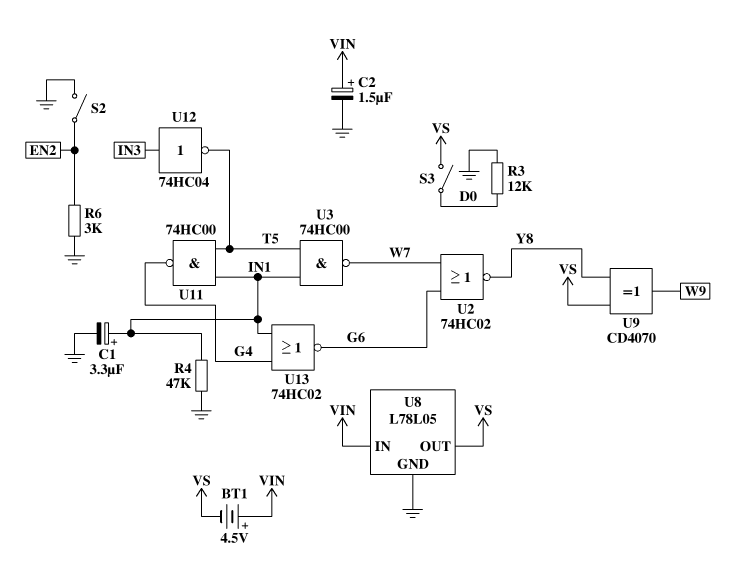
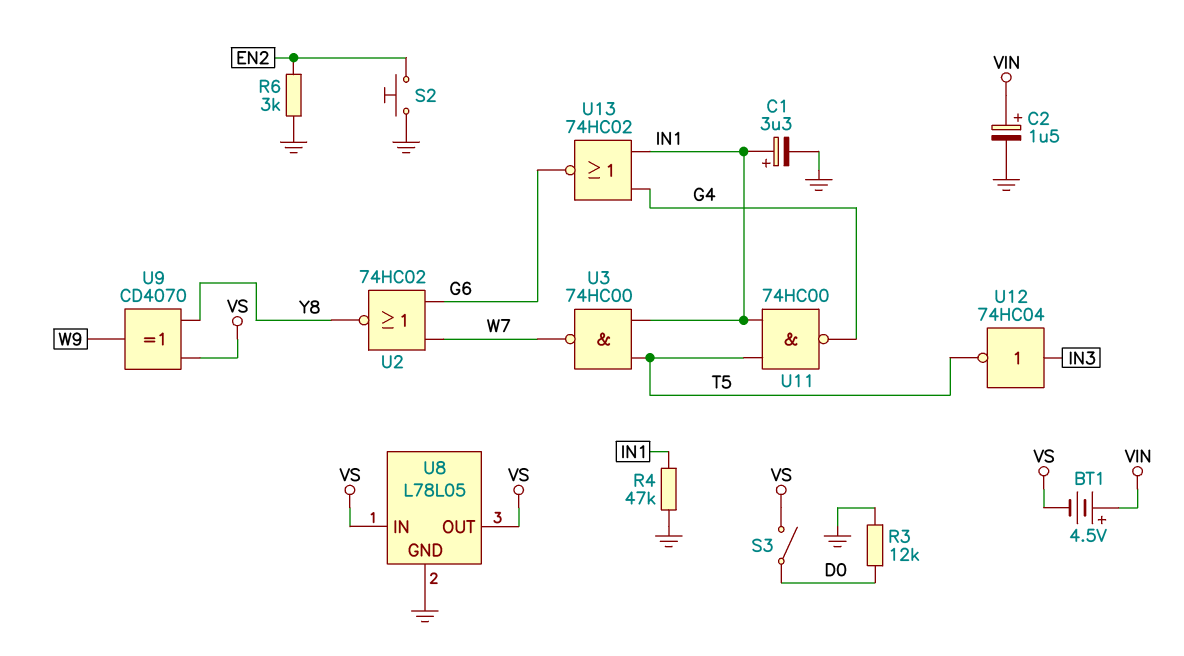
S2: switch (EN2, GND) -> button (EN2, GND)
U8 pin IN: VIN -> VS

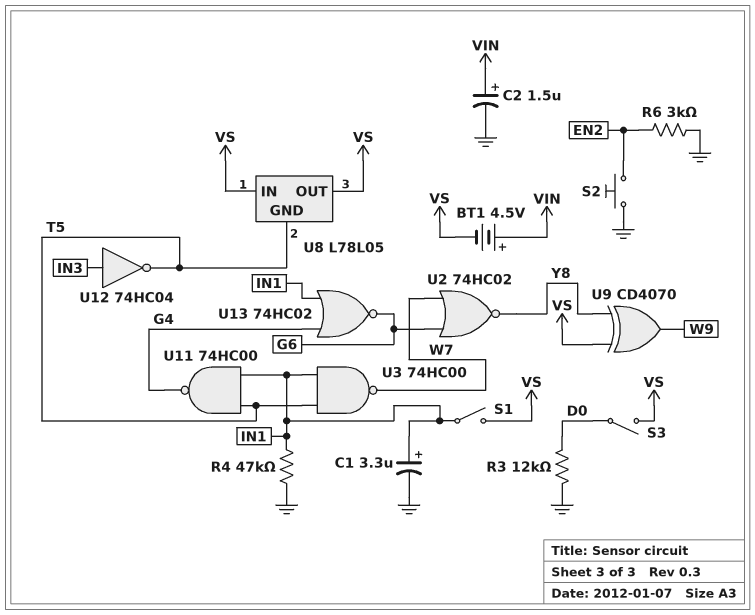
S1: none -> switch (IN1, VS)
U8 pin GND: GND -> T5

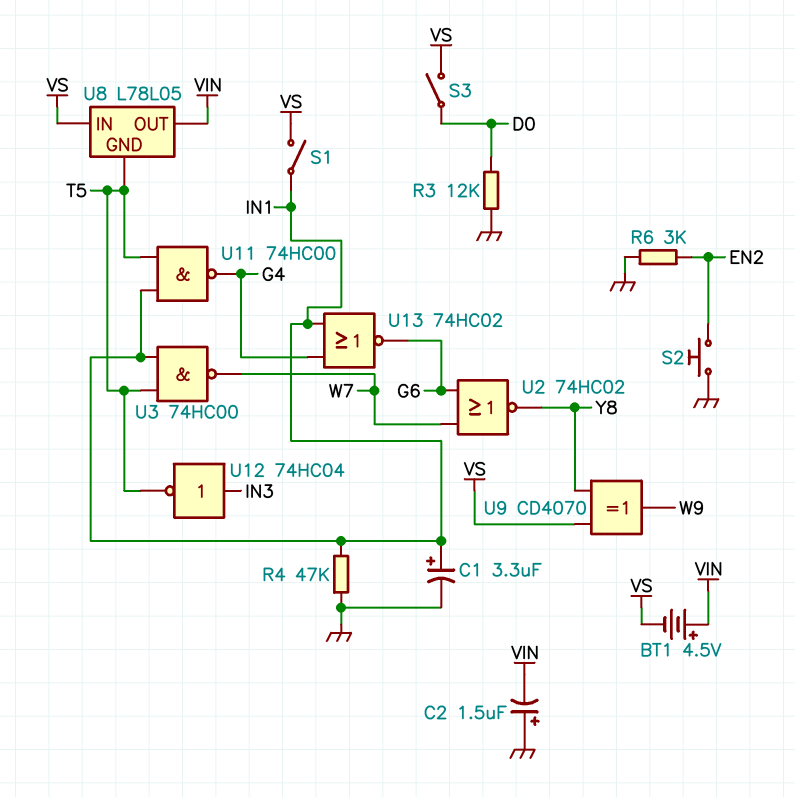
C2: 1.5uF (plus VIN, minus GND) -> 1.5uF (plus GND, minus VIN)
U8 pin OUT: VS -> VIN

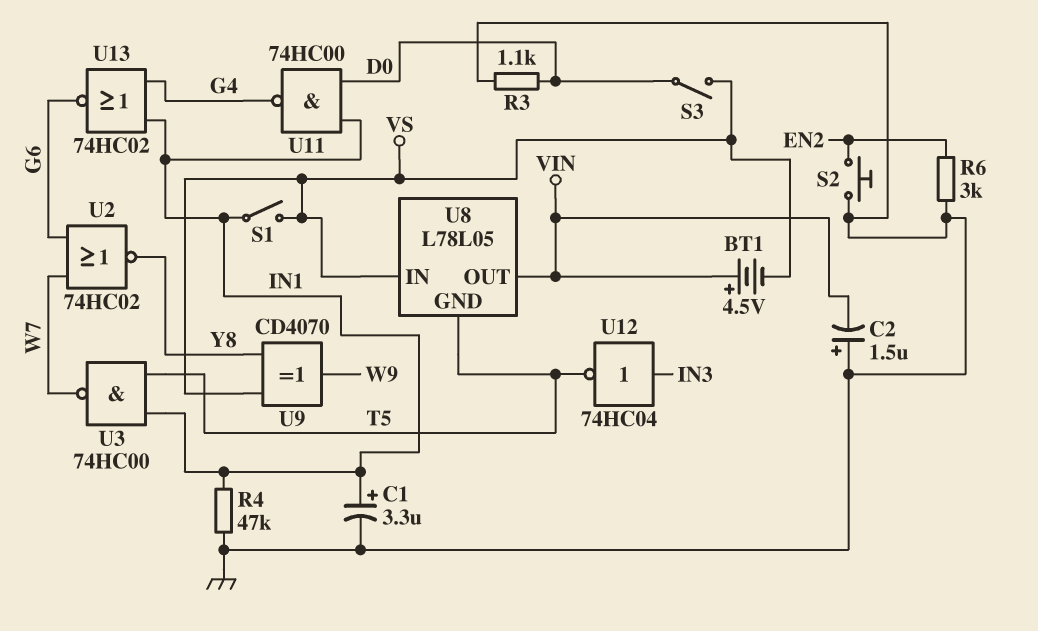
R3: 12k (D0, GND) -> 1.1k (D0, GND)
U11: NAND 74HC00 (in IN1, in T5, out G4) -> NAND 74HC00 (in D0, in IN1, out G4)

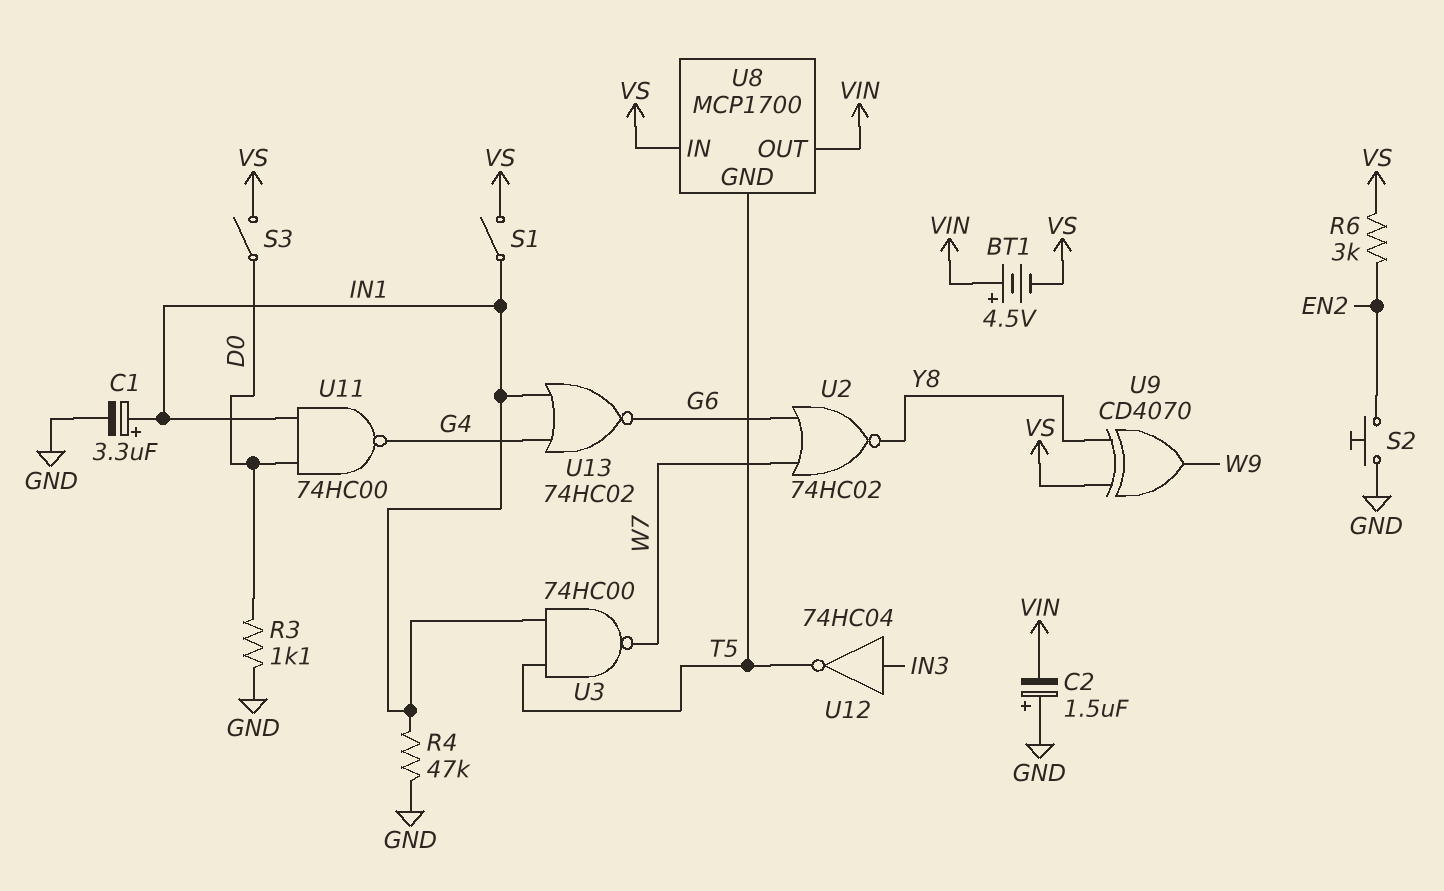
R6: 3k (EN2, GND) -> 3k (EN2, VS)
U8: L78L05 -> MCP1700

